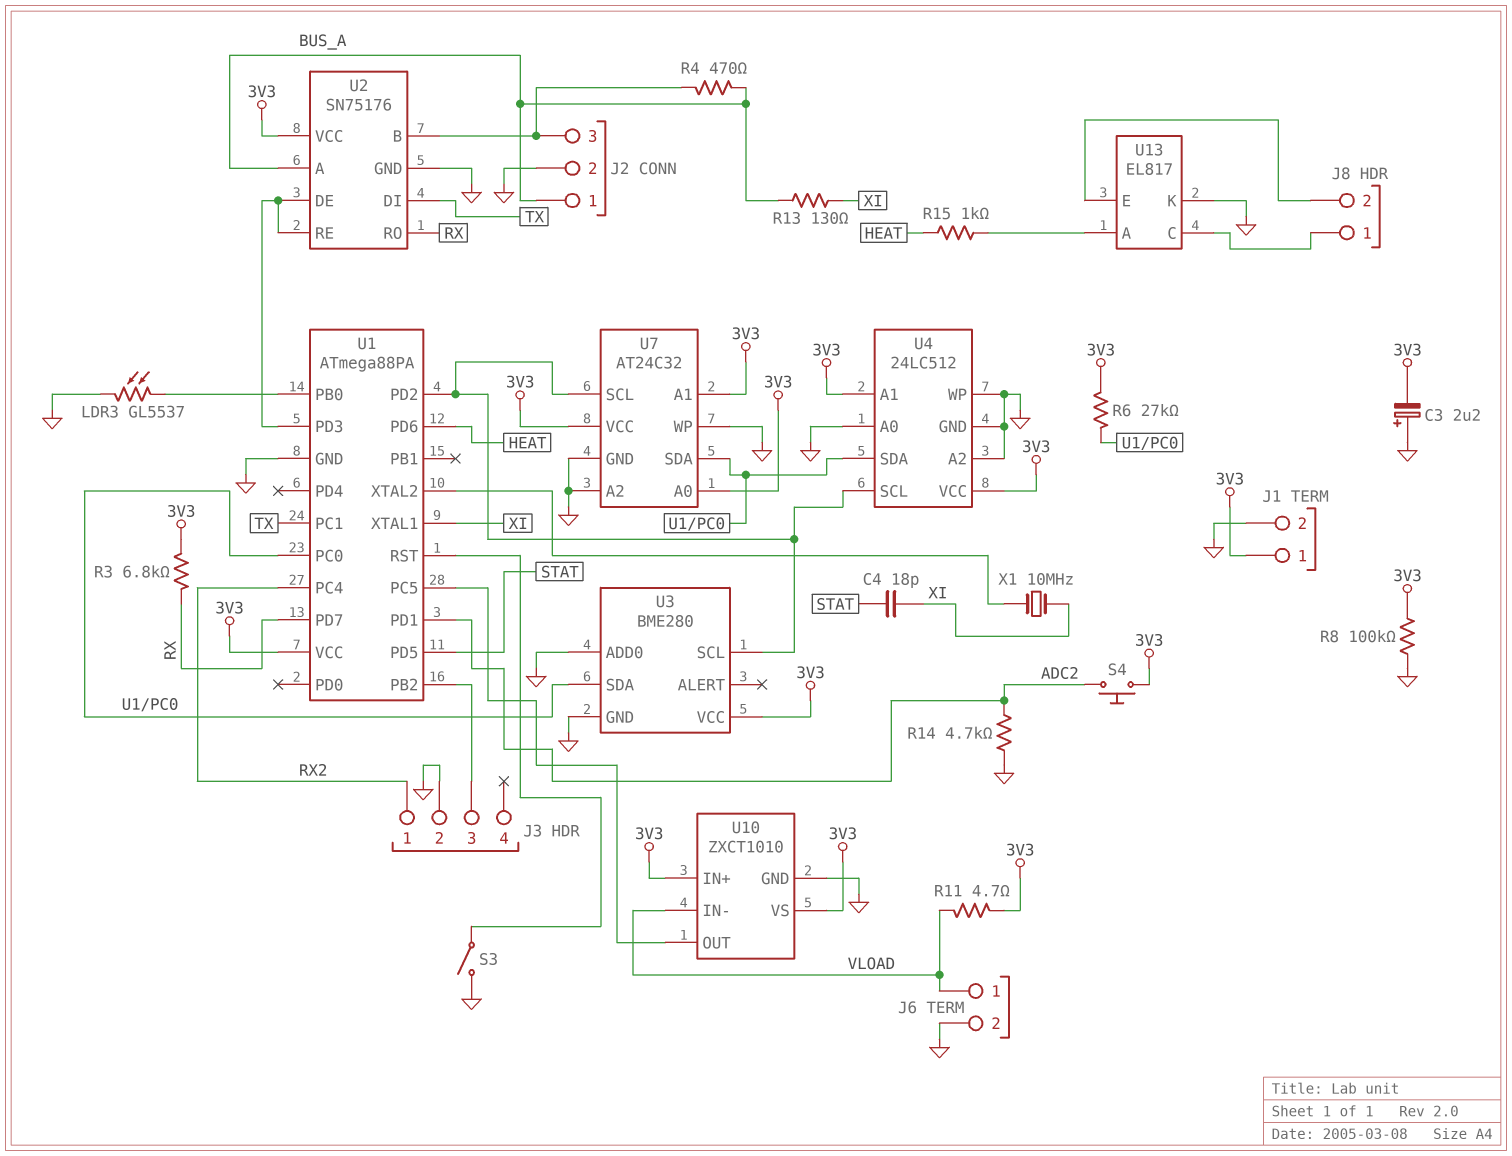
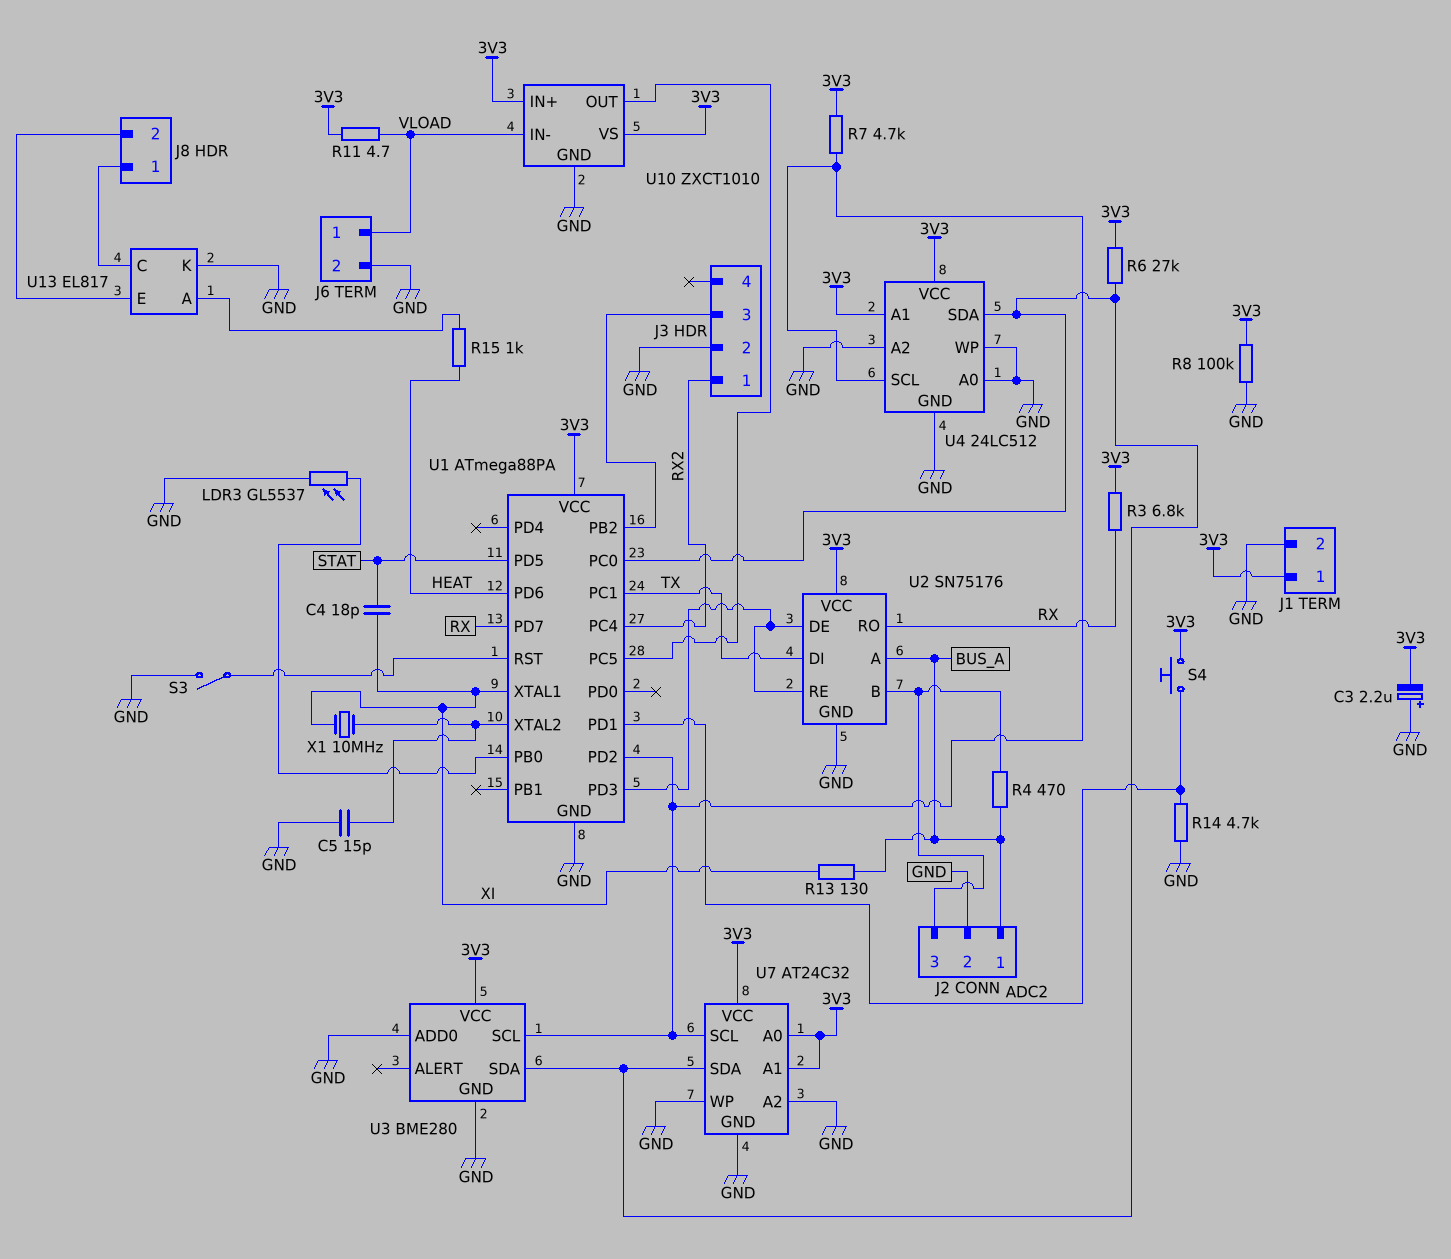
C5: none -> 15pF (GND, U1/XTAL2)
R7: none -> 4.7k (3V3, U1/PD2)

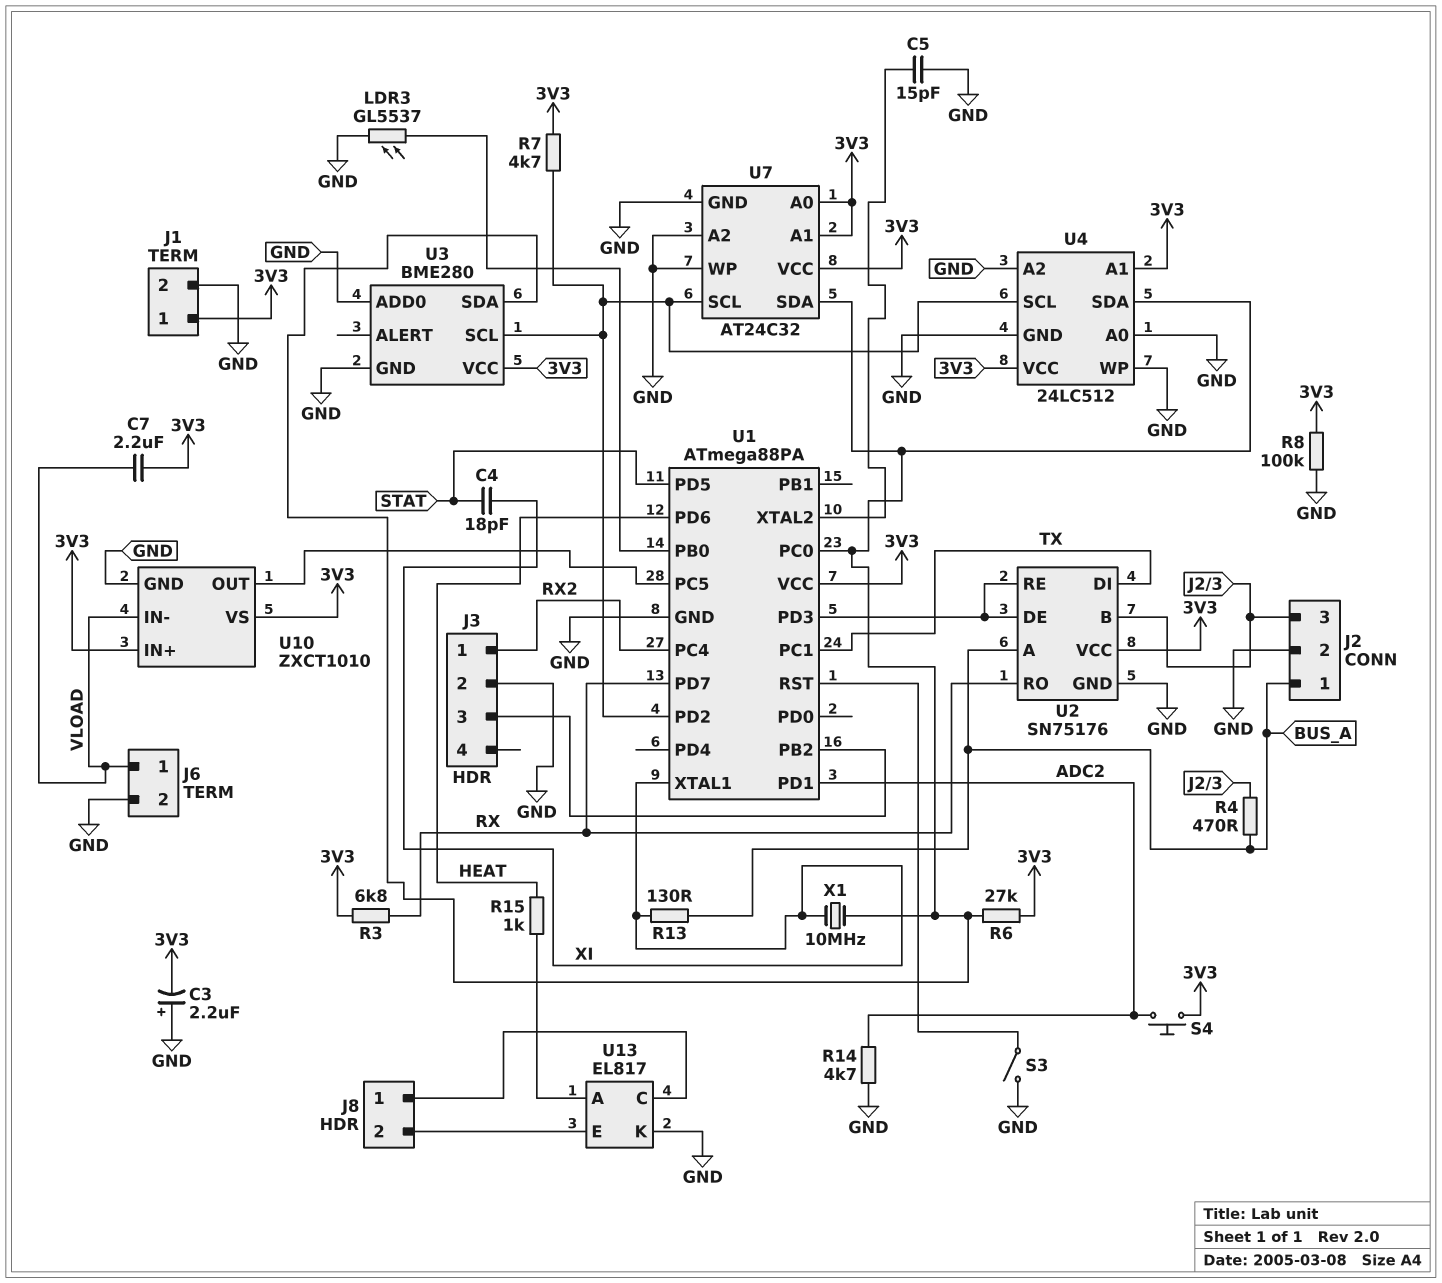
C7: none -> 2.2uF (3V3, VLOAD)
R11: 4.7 (3V3, VLOAD) -> none
X1: 10MHz (U1/XTAL2, XI) -> 10MHz (U1/PC0, XI)

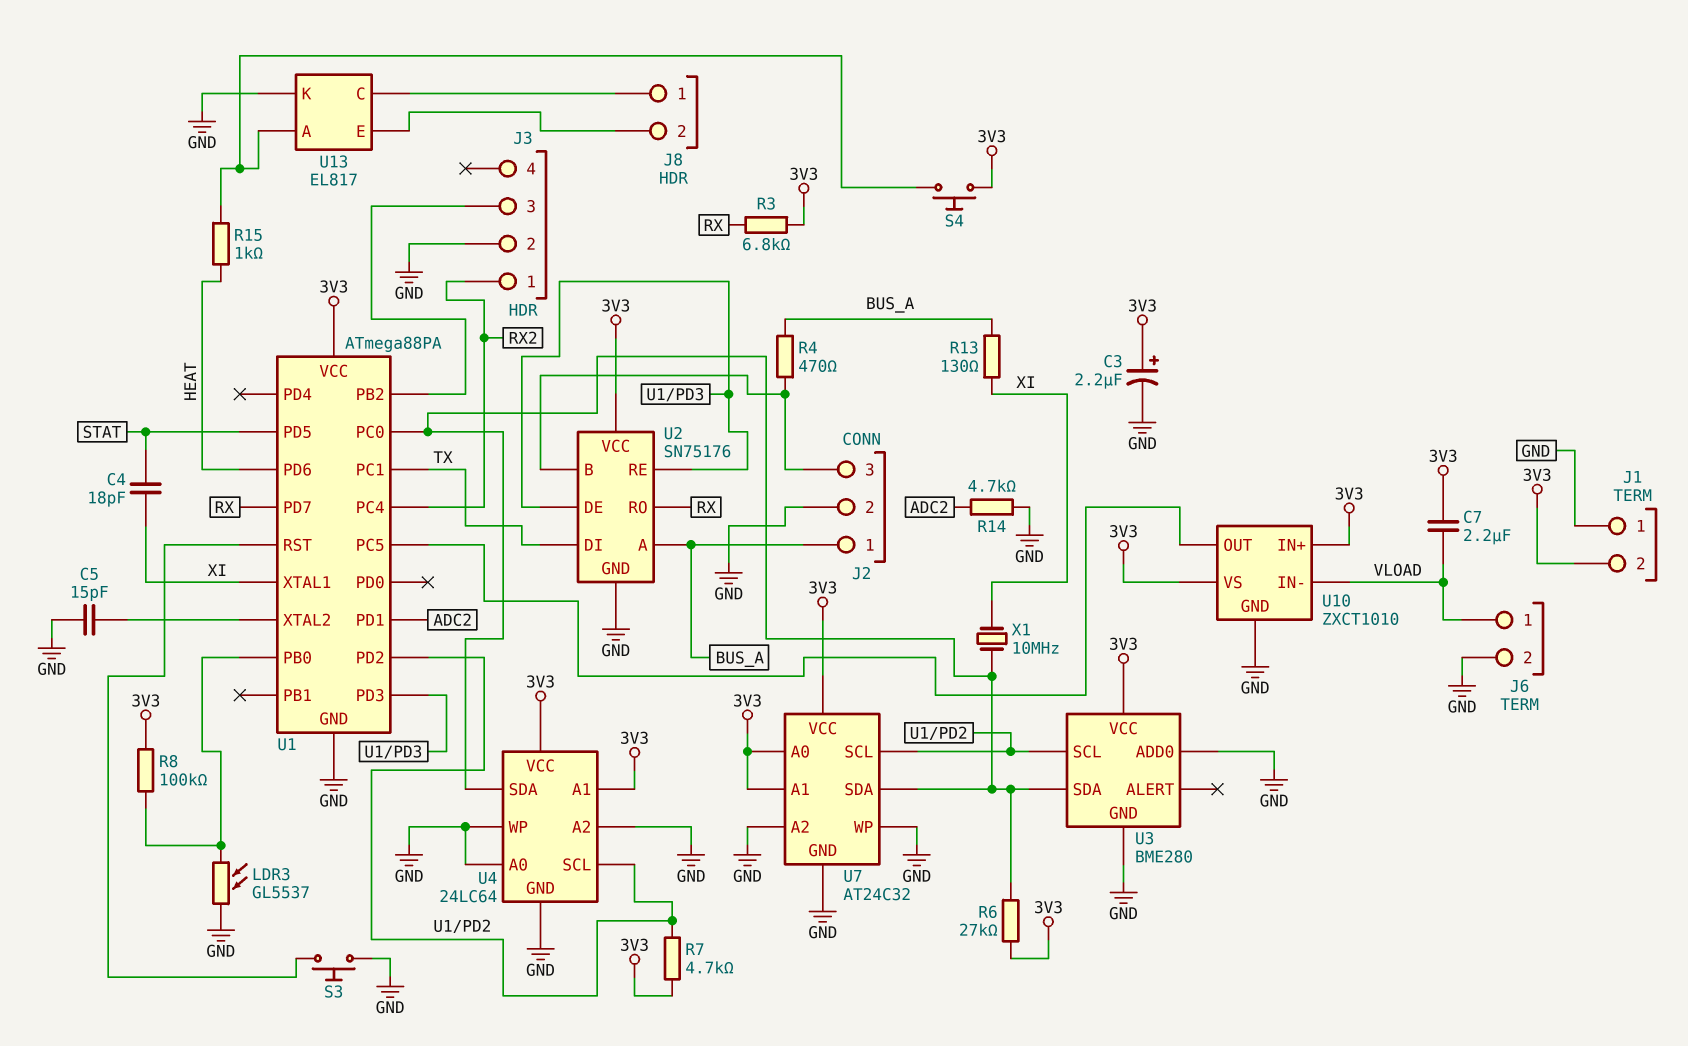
C3: 2.2uF (plus GND, minus 3V3) -> 2.2uF (plus 3V3, minus GND)
J1 pin 1: 3V3 -> GND
J1 pin 2: GND -> 3V3
R8: 100k (3V3, GND) -> 100k (3V3, U1/PB0)
S3: switch (GND, U1/RST) -> button (GND, U1/RST)
S4: button (3V3, ADC2) -> button (3V3, U13/A)
U4: 24LC512 -> 24LC64

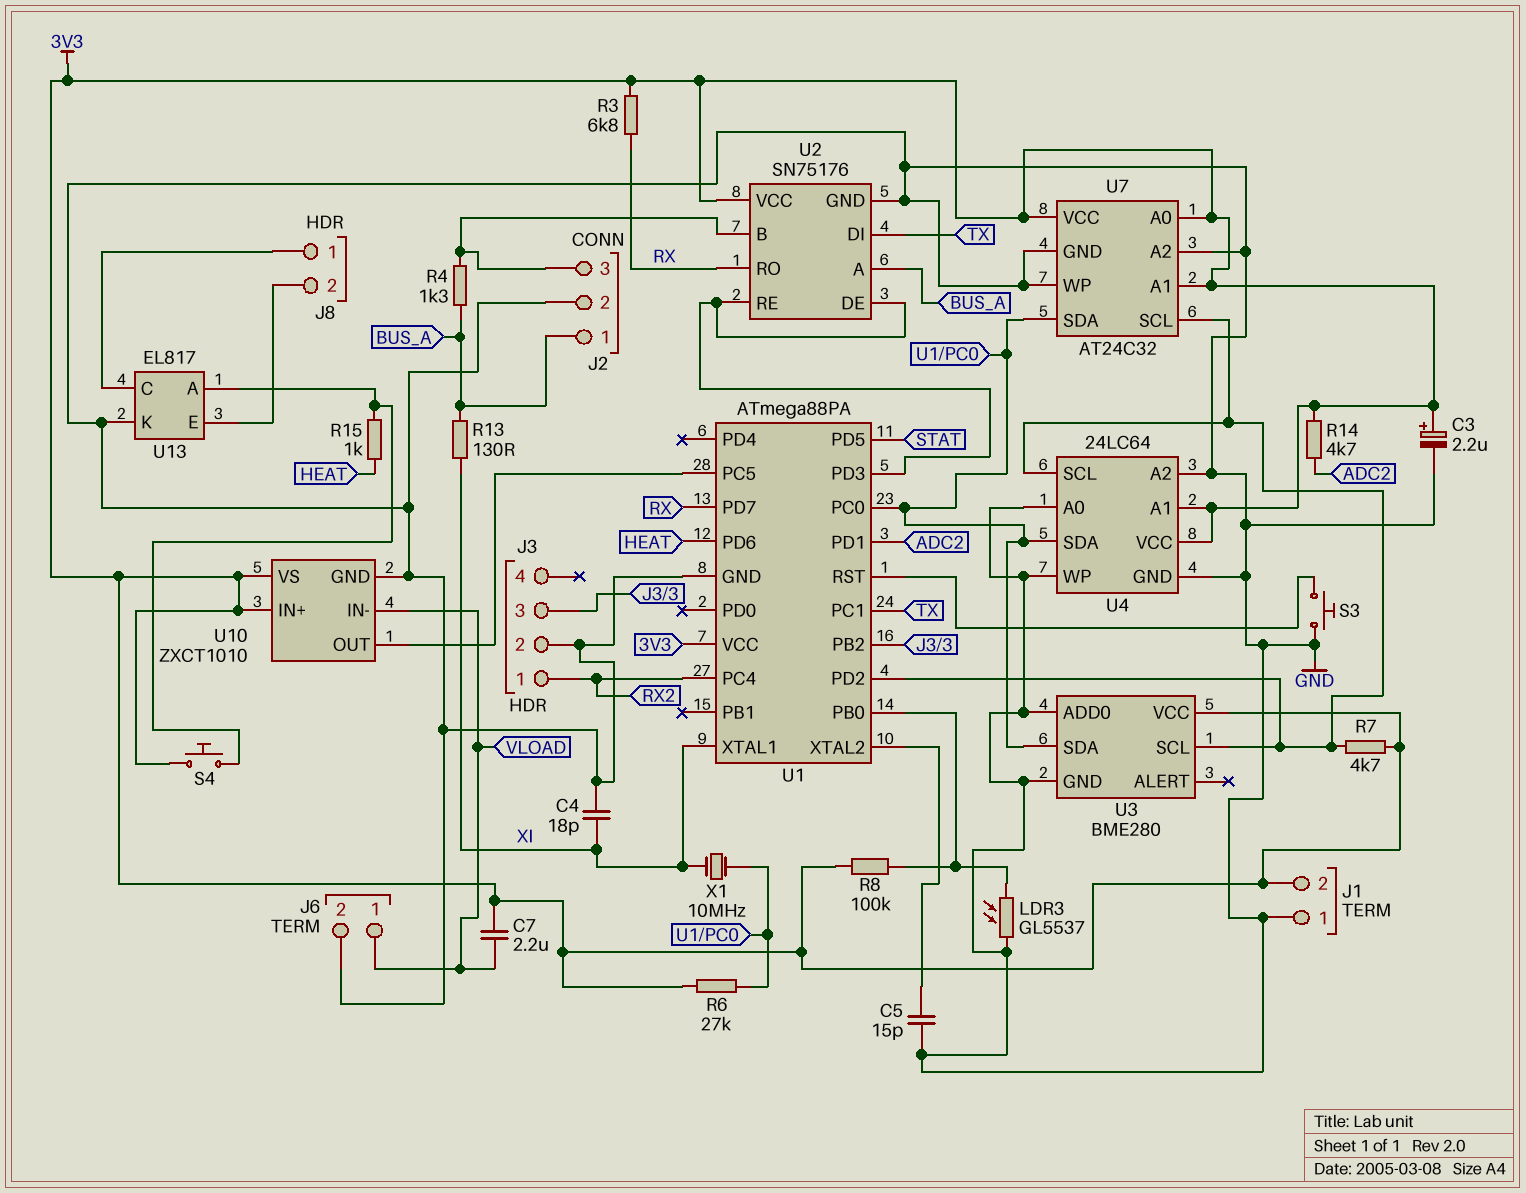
C4: 18pF (STAT, XI) -> 18pF (GND, XI)
R4: 470 (BUS_A, J2/3) -> 1.3k (BUS_A, J2/3)
R14: 4.7k (ADC2, GND) -> 4.7k (3V3, ADC2)

